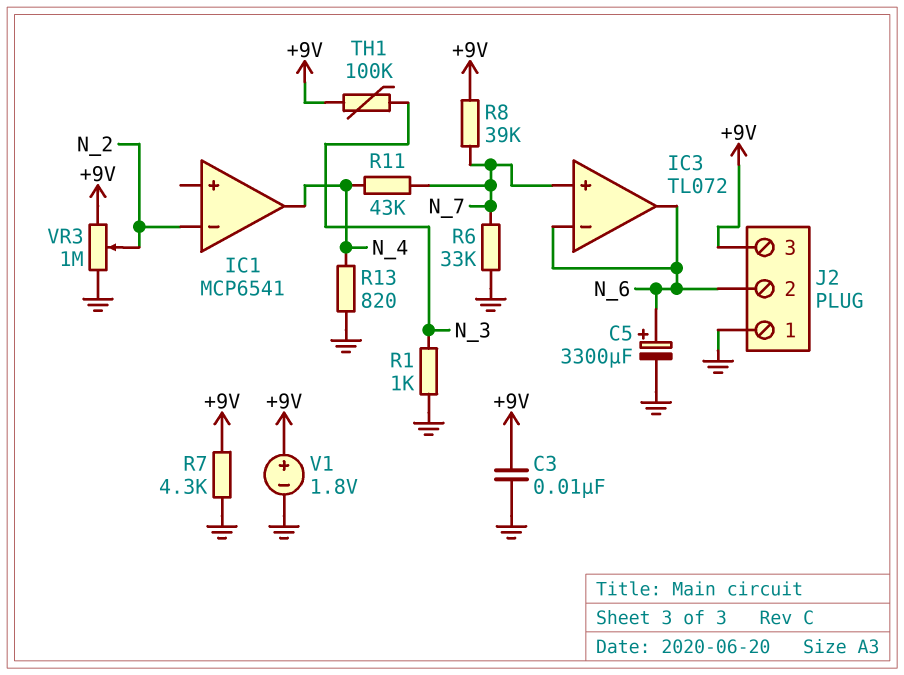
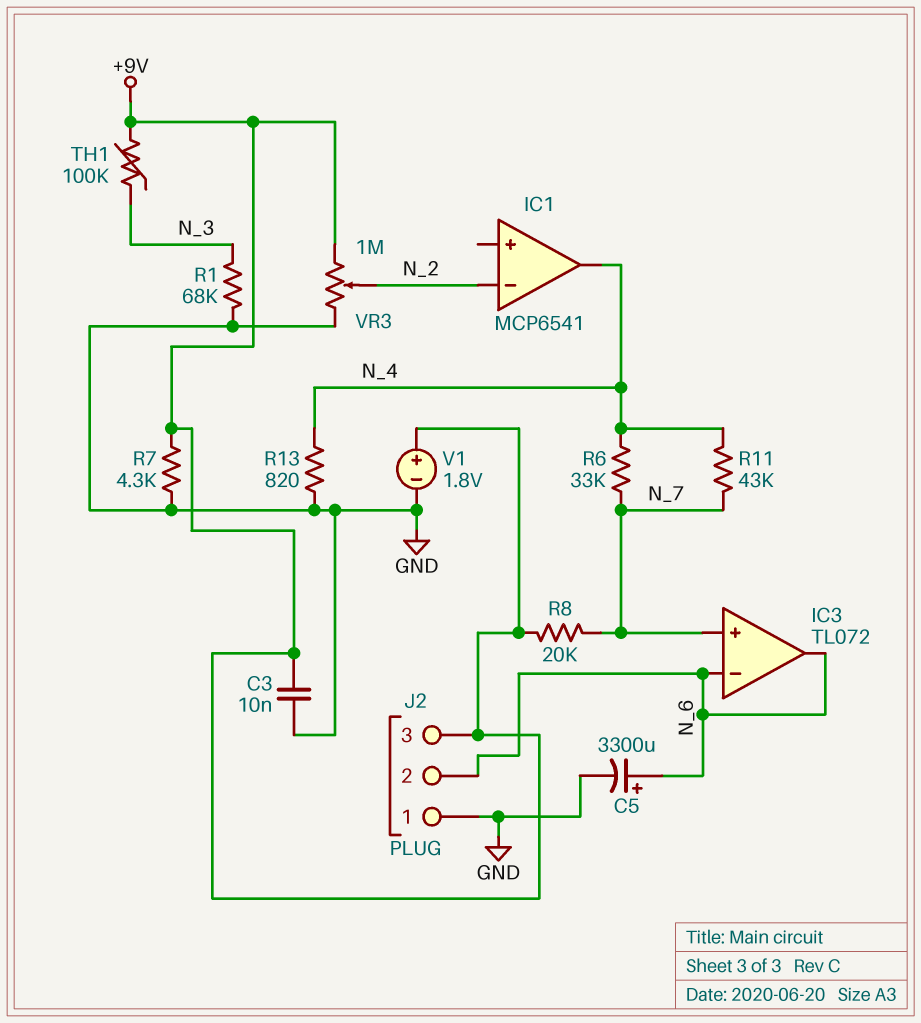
R1: 1k (GND, N_3) -> 68k (GND, N_3)
R6: 33k (GND, N_7) -> 33k (N_4, N_7)
R8: 39k (+9V, N_7) -> 20k (+9V, N_7)

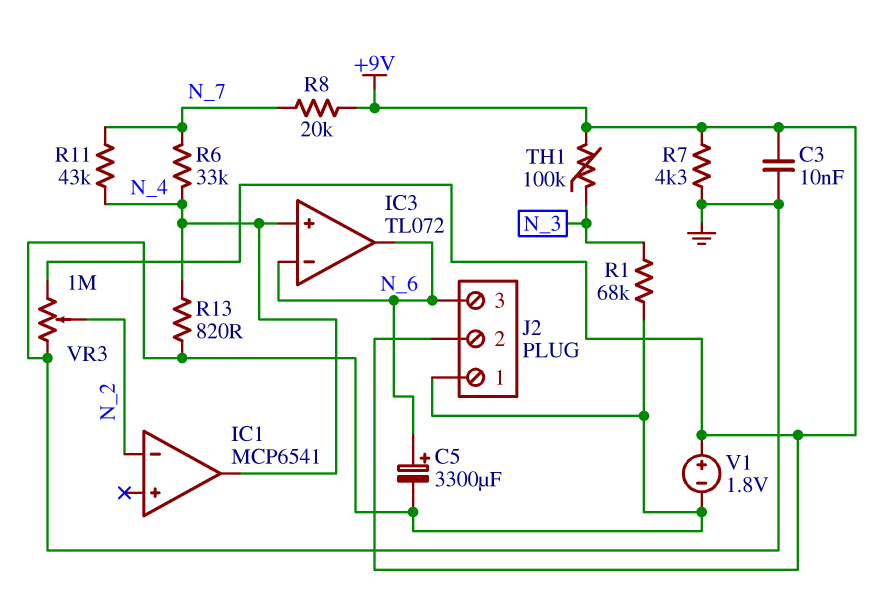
IC3 pin in+: N_7 -> N_4
J2 pin 2: N_6 -> +9V
J2 pin 3: +9V -> N_6

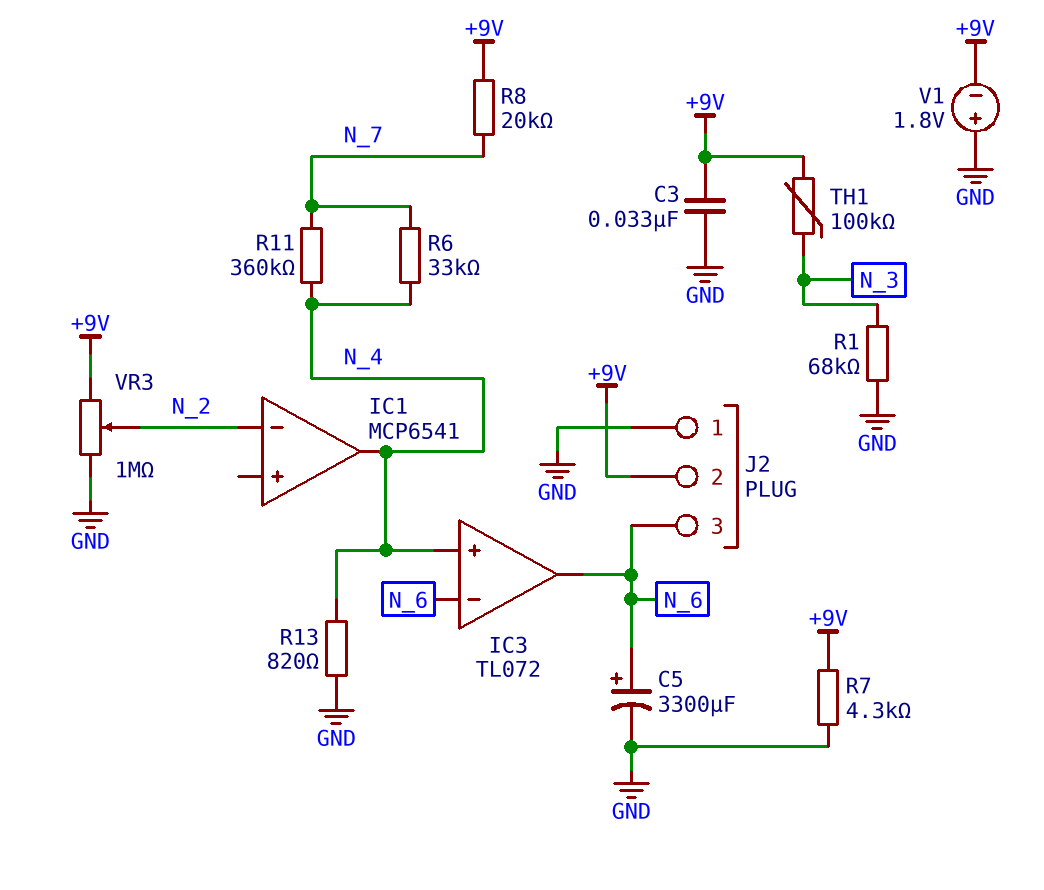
C3: 10nF (+9V, GND) -> 33nF (+9V, GND)
R11: 43k (N_4, N_7) -> 360k (N_4, N_7)
V1: 1.8V (plus +9V, minus GND) -> 1.8V (plus GND, minus +9V)

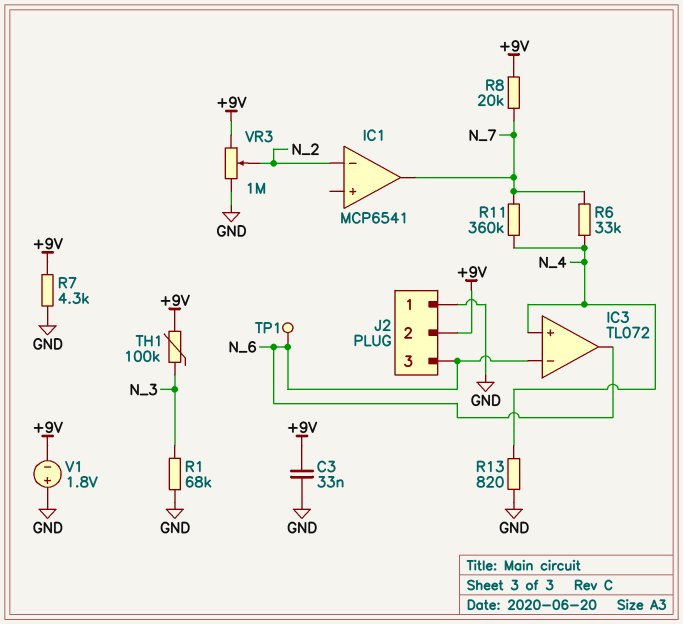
C5: 3300uF (plus N_6, minus GND) -> none
IC1 pin out: N_4 -> N_7
TP1: none -> test point (N_6)

